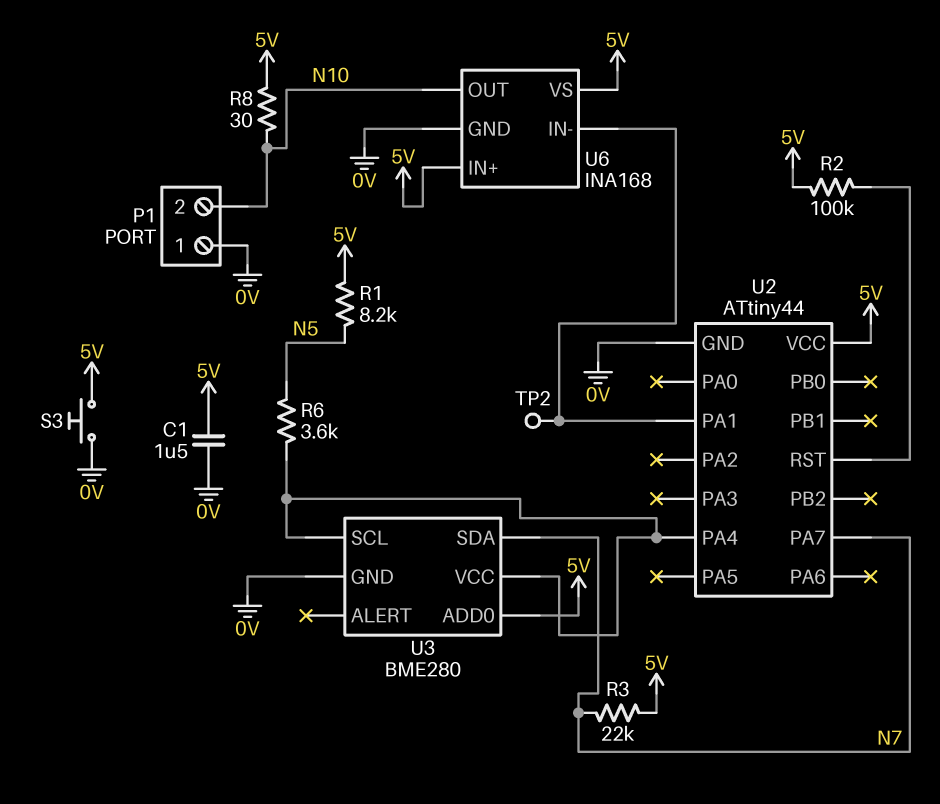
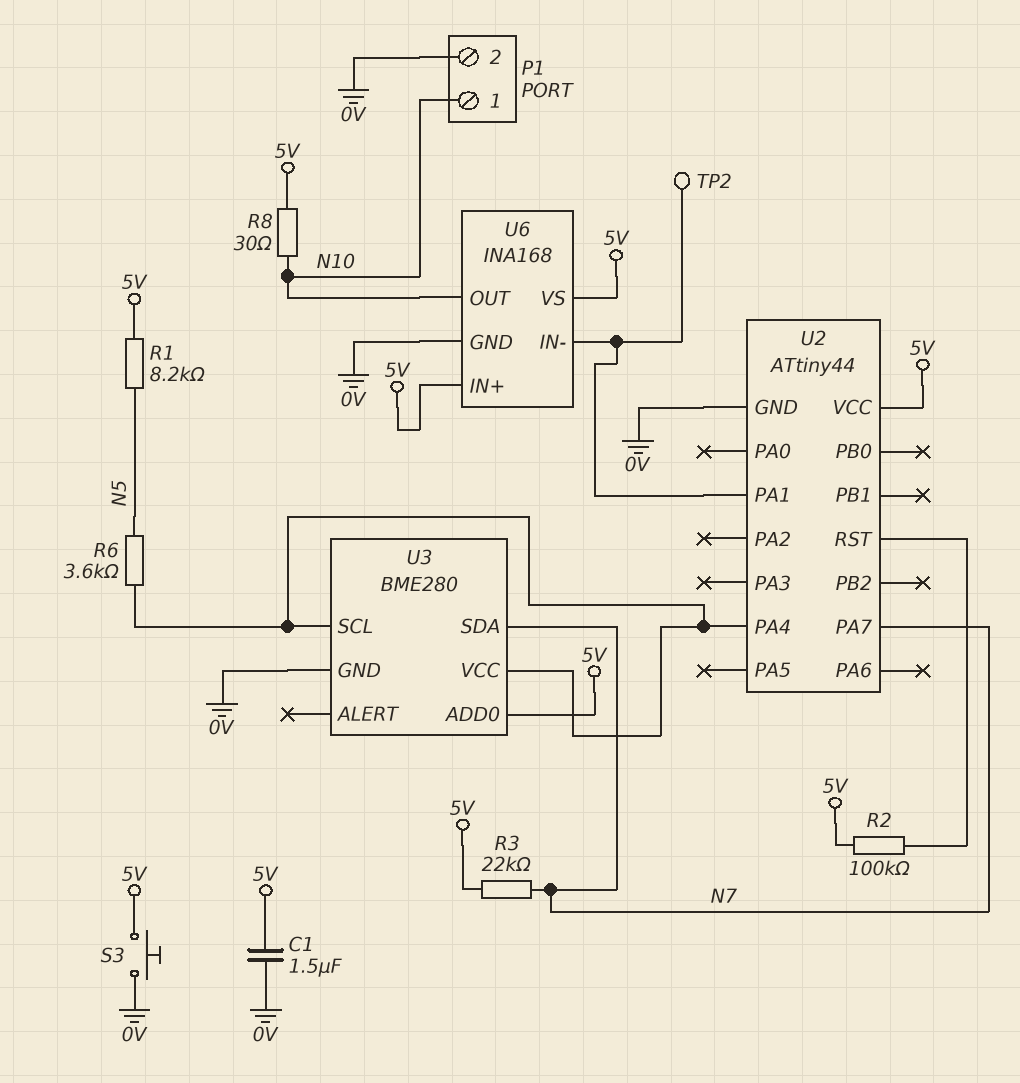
P1 pin 1: 0V -> N10
P1 pin 2: N10 -> 0V

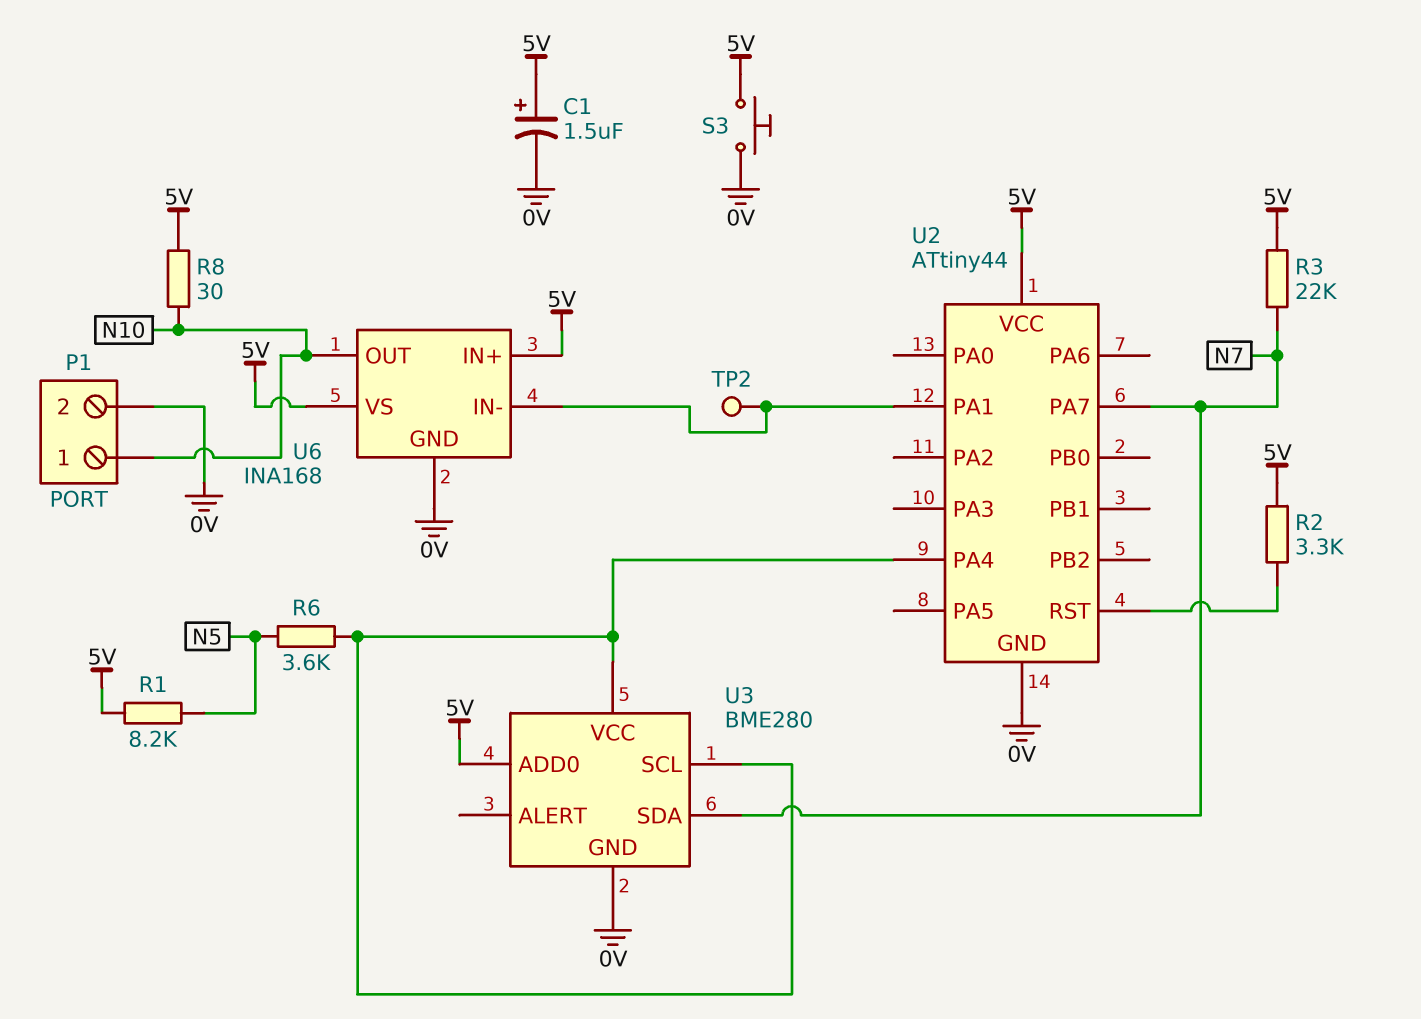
C1: 1.5uF (0V, 5V) -> 1.5uF (plus 5V, minus 0V)
R2: 100k (5V, U2/RST) -> 3.3k (5V, U2/RST)

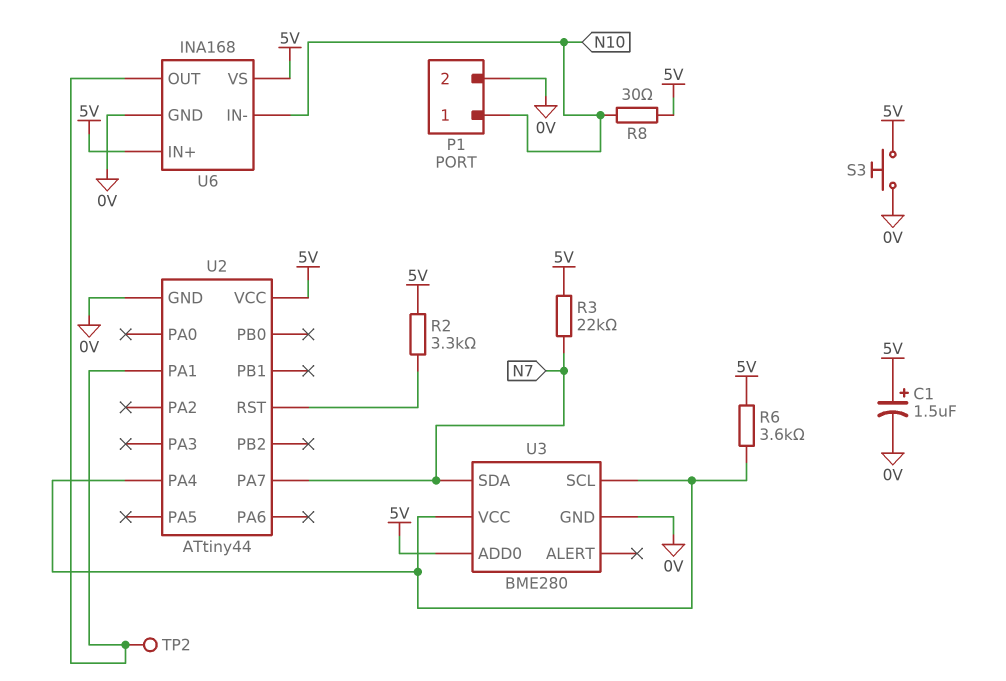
R1: 8.2k (5V, N5) -> none
R6: 3.6k (N5, U2/PA4) -> 3.6k (5V, U2/PA4)
U6 pin IN-: U2/PA1 -> N10
U6 pin OUT: N10 -> U2/PA1

